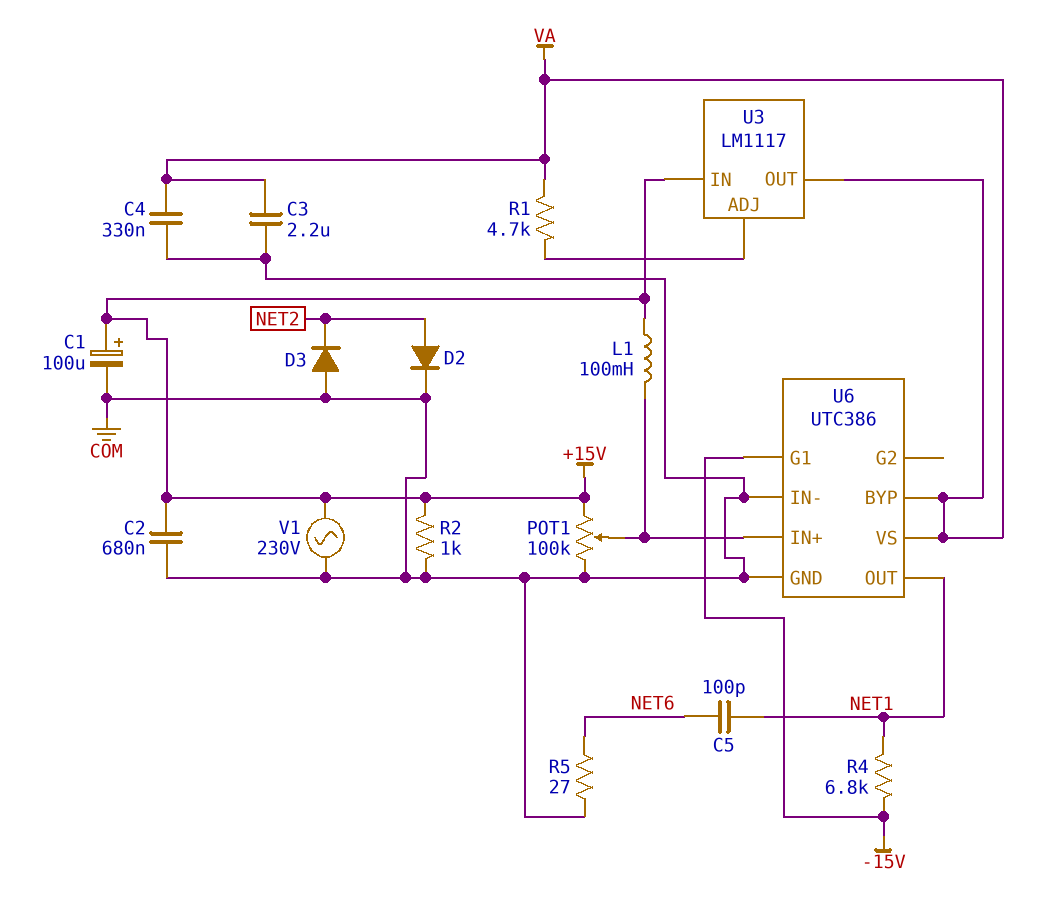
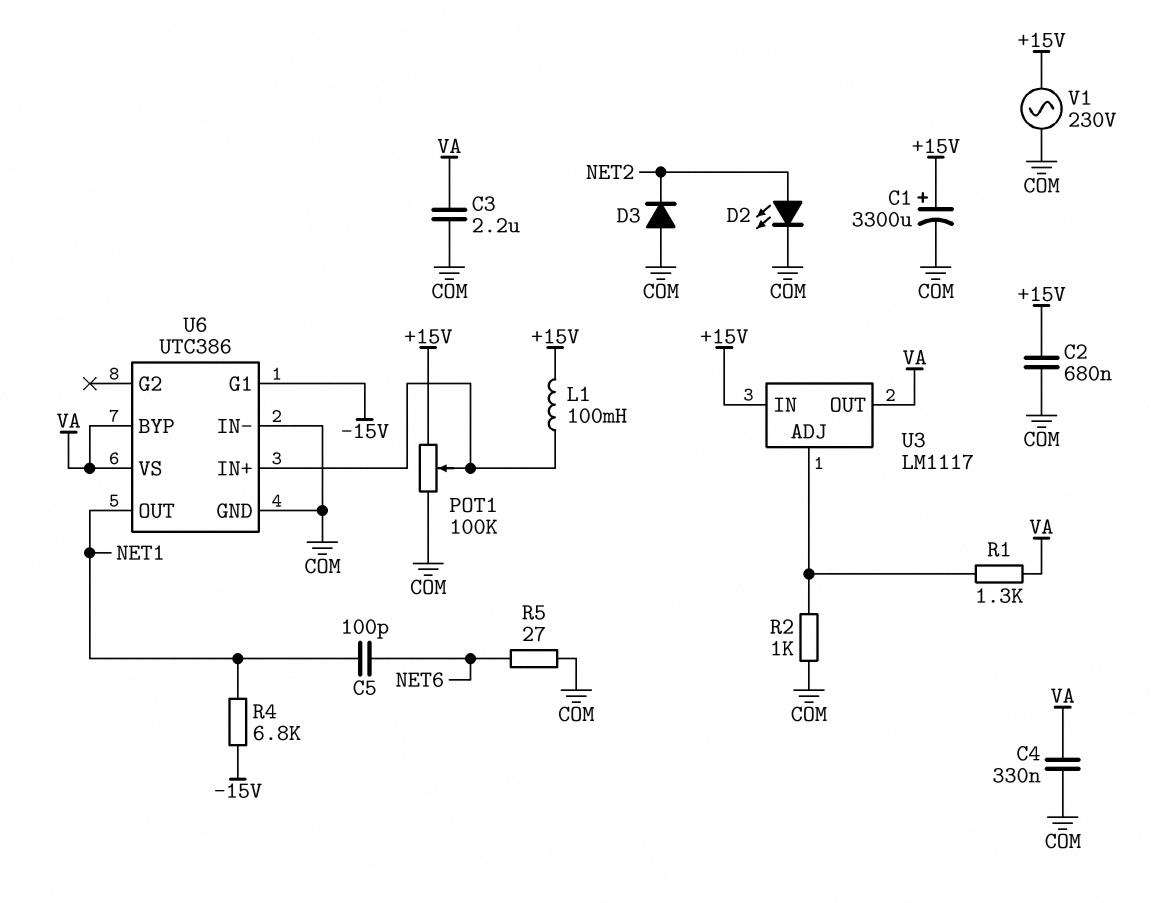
C1: 100uF (plus +15V, minus COM) -> 3300uF (plus +15V, minus COM)
D2: diode (A NET2, K COM) -> LED (A NET2, K COM)
R1: 4.7k (U3/ADJ, VA) -> 1.3k (U3/ADJ, VA)
R2: 1k (+15V, COM) -> 1k (COM, U3/ADJ)

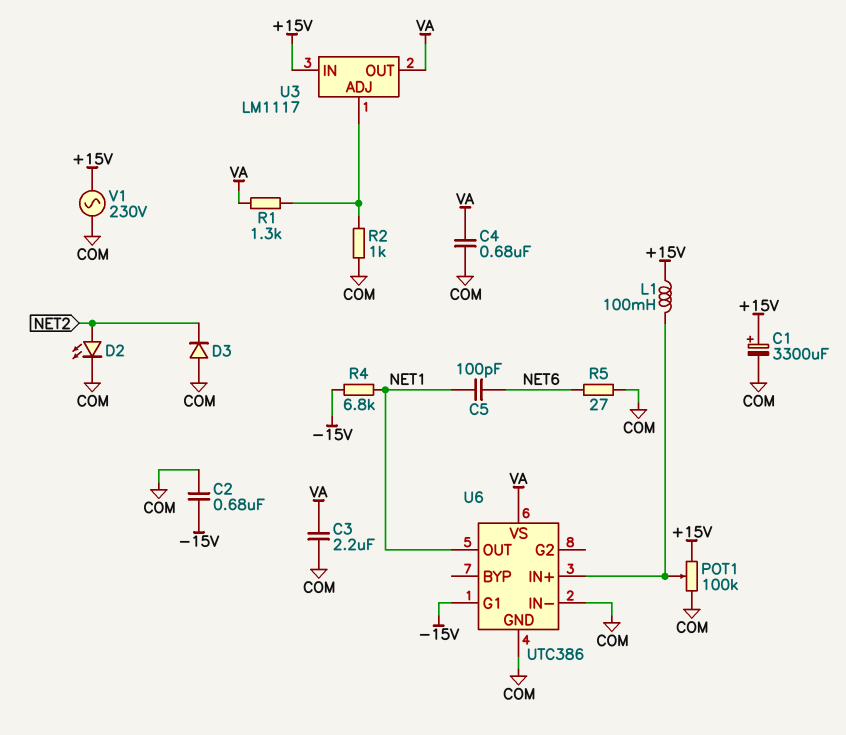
C2: 680nF (+15V, COM) -> 680nF (-15V, COM)
C4: 330nF (COM, VA) -> 680nF (COM, VA)
U6 pin BYP: VA -> none

